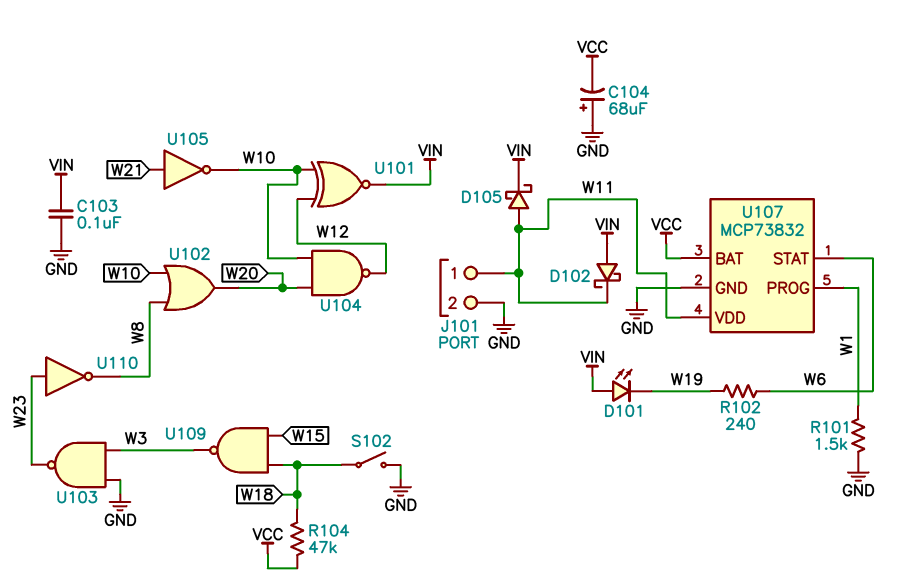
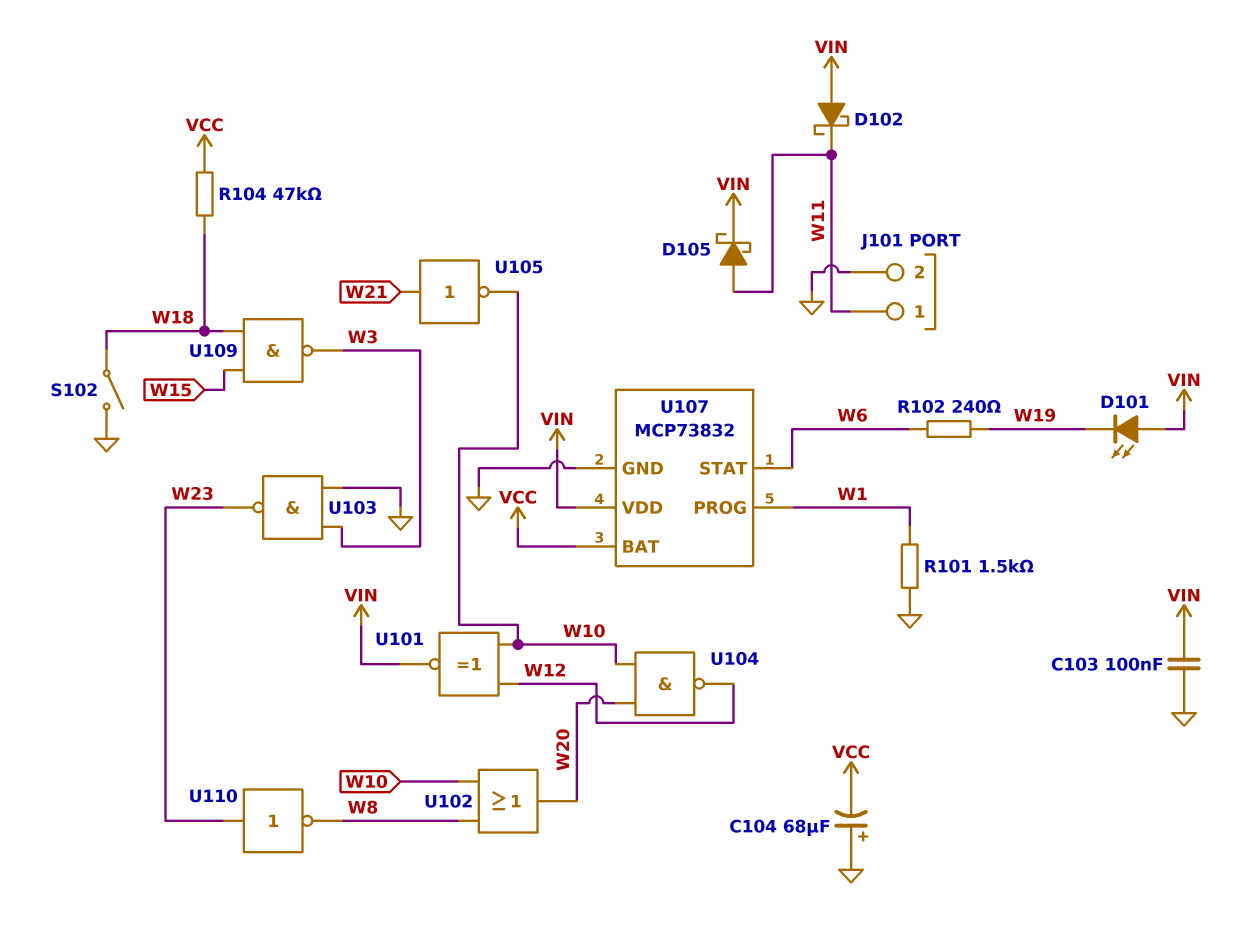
U107 pin VDD: W11 -> VIN

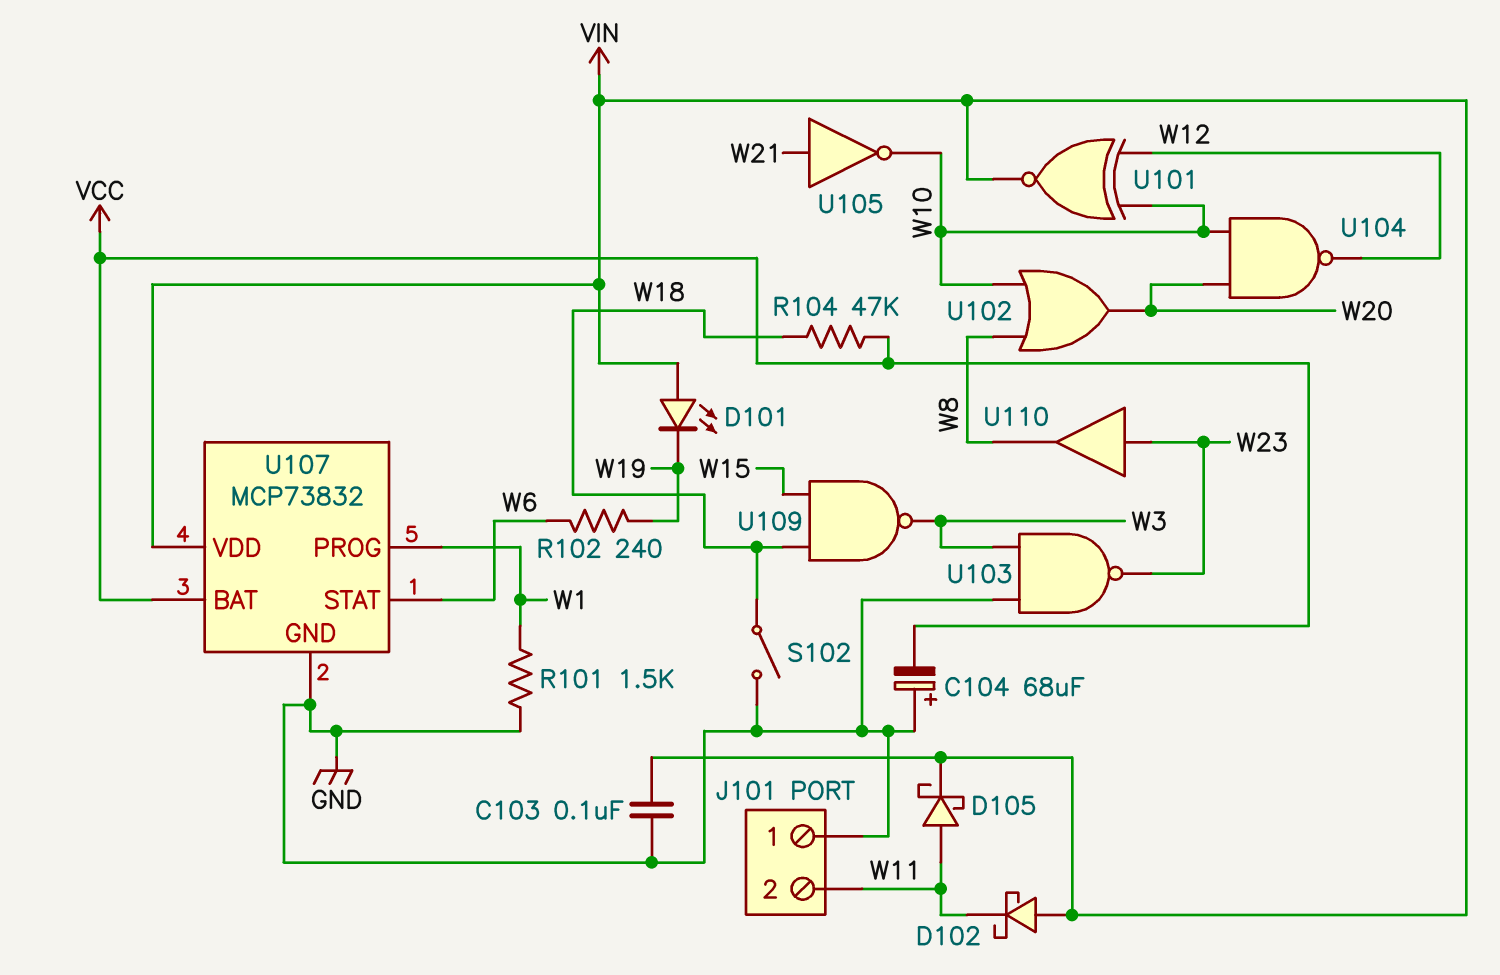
J101 pin 1: W11 -> GND
J101 pin 2: GND -> W11
U110: NOT (in W23, out W8) -> buffer (in W23, out W8)

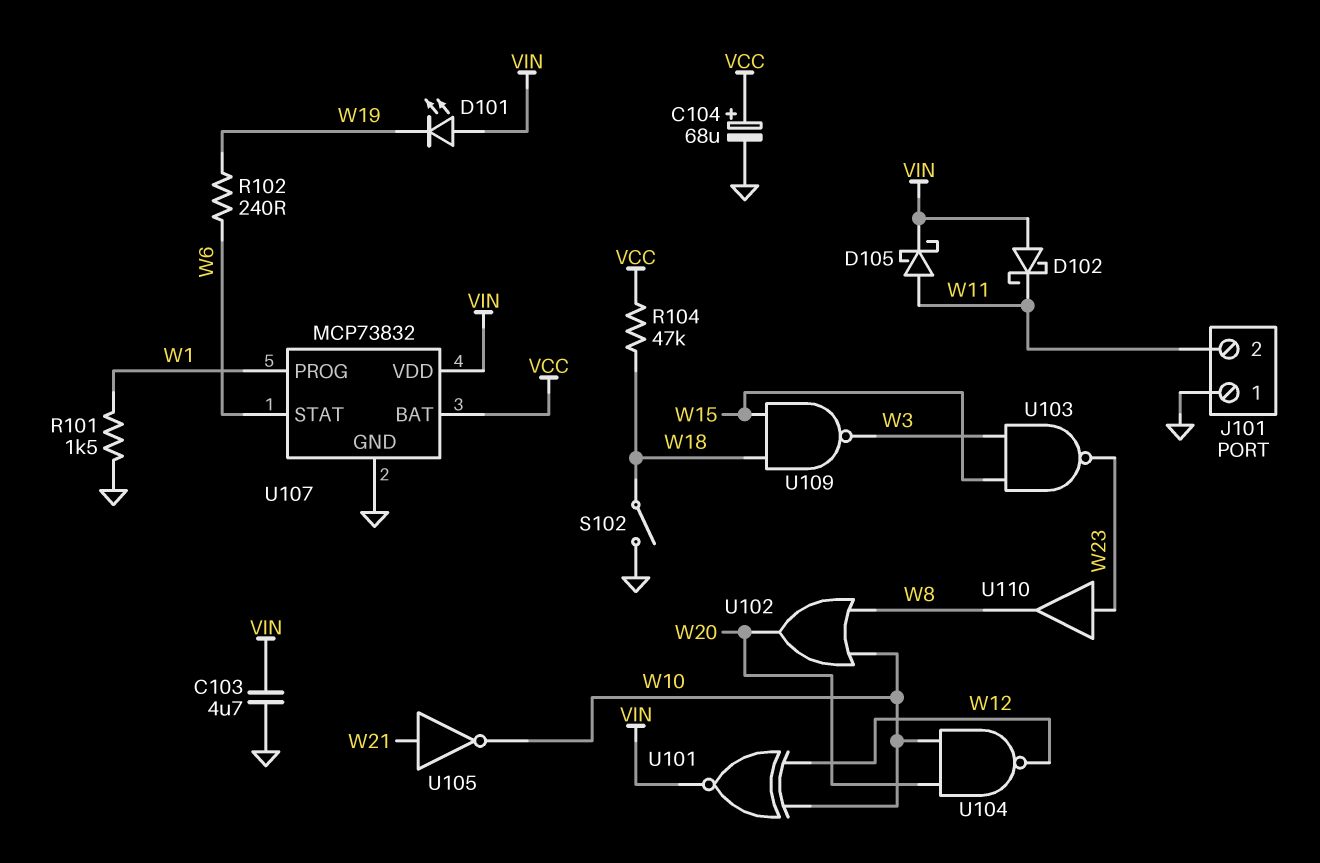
C103: 100nF (GND, VIN) -> 4.7uF (GND, VIN)
C104: 68uF (plus GND, minus VCC) -> 68uF (plus VCC, minus GND)
U103: NAND (in GND, in W3, out W23) -> NAND (in W3, in W15, out W23)

